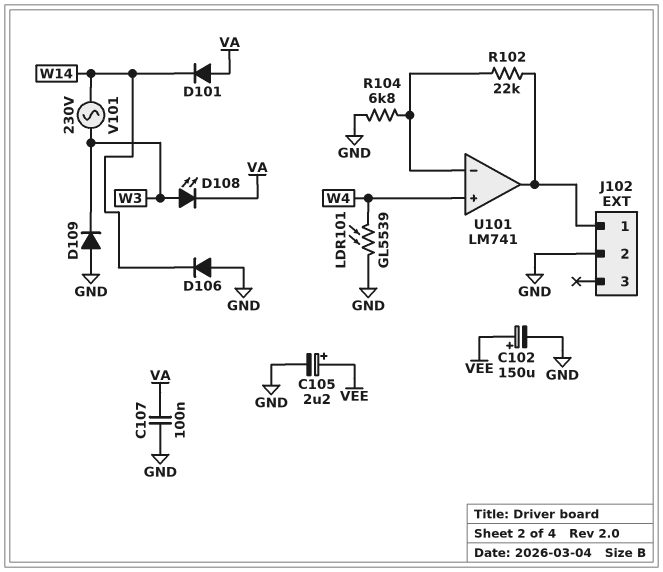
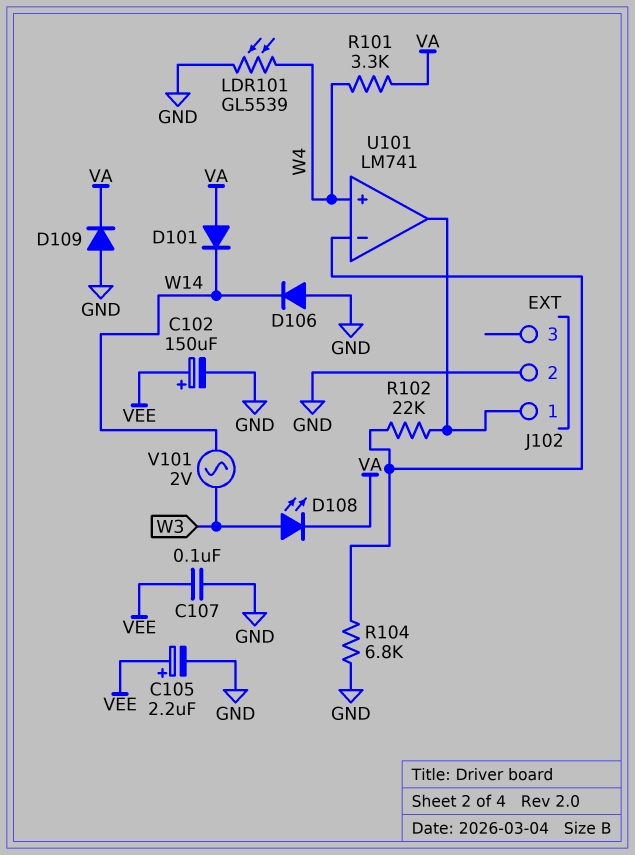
C107: 100nF (GND, VA) -> 100nF (GND, VEE)
D109: diode (A GND, K W3) -> diode (A GND, K VA)
R101: none -> 3.3k (VA, W4)
V101: AC 230V (W3, W14) -> AC 2V (W3, W14)

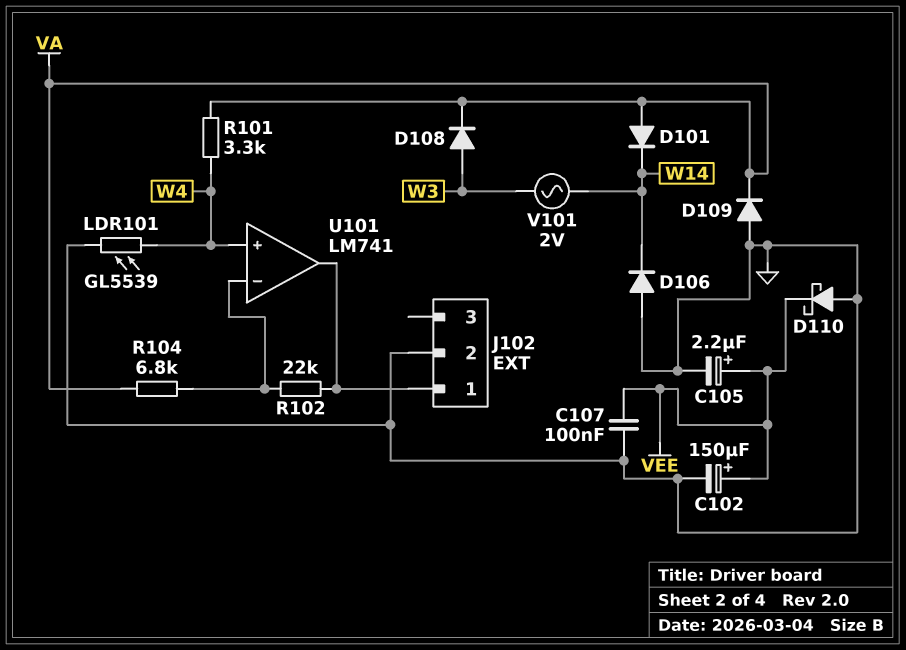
D108: LED (A W3, K VA) -> diode (A W3, K VA)
D110: none -> schottky (A GND, K VEE)
R104: 6.8k (GND, U101/in-) -> 6.8k (U101/in-, VA)

